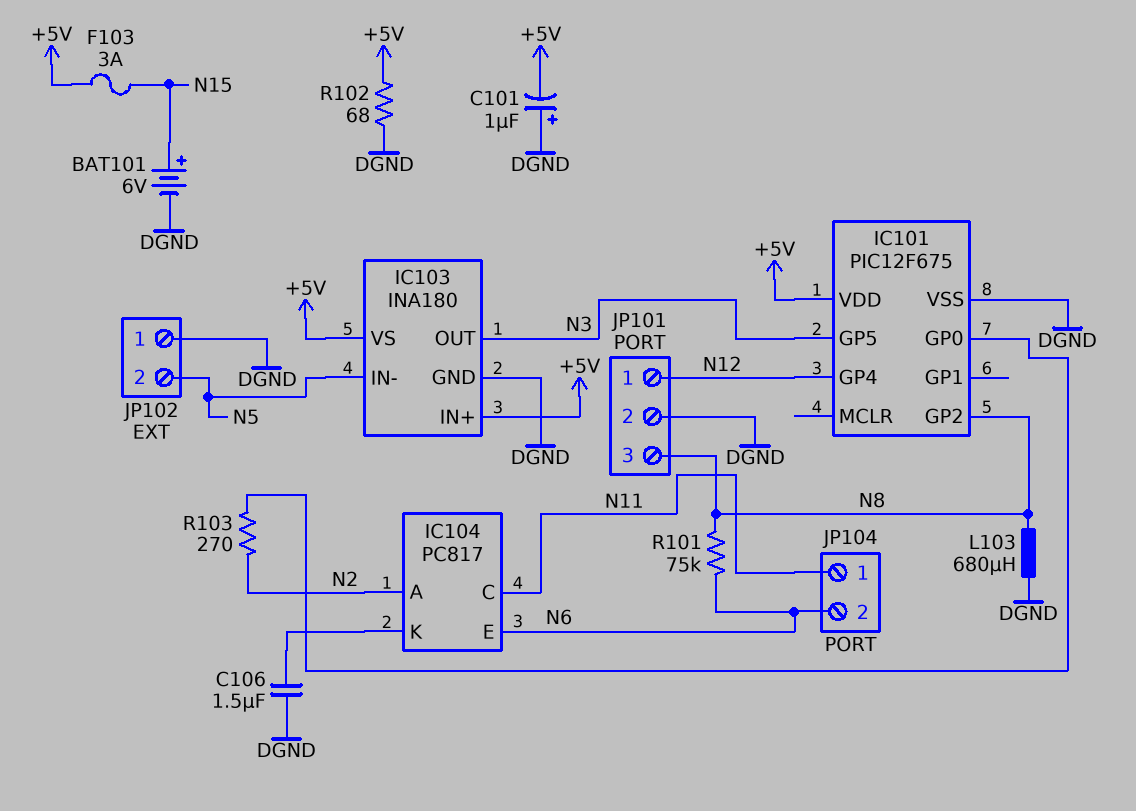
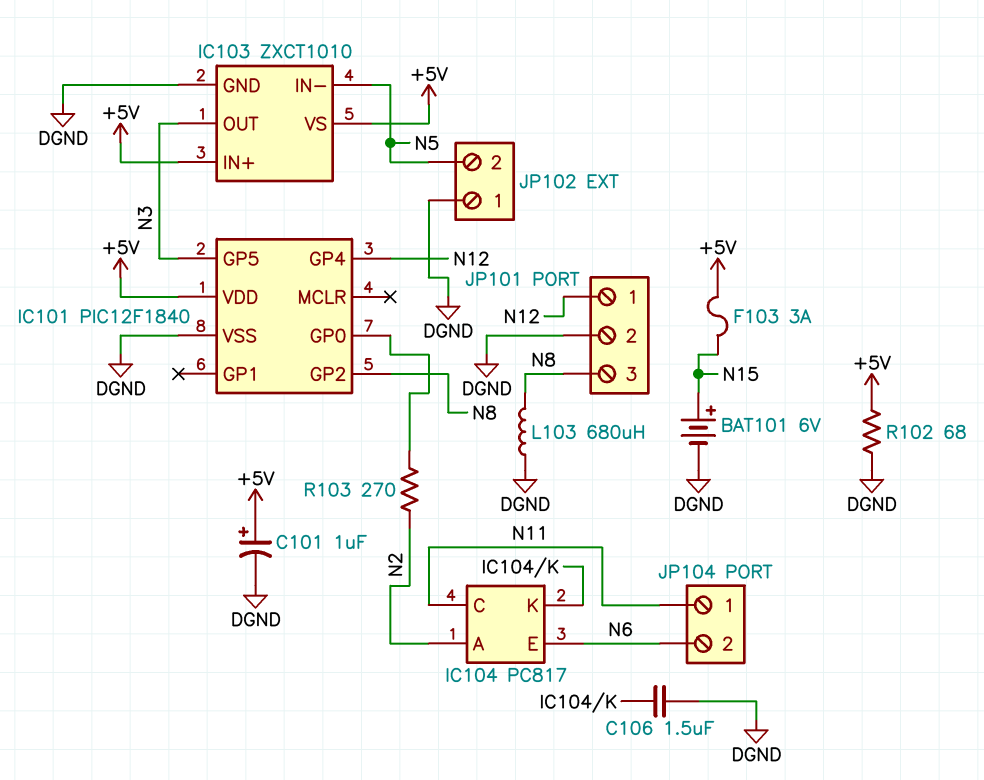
C101: 1uF (plus DGND, minus +5V) -> 1uF (plus +5V, minus DGND)
IC101: PIC12F675 -> PIC12F1840
IC103: INA180 -> ZXCT1010
R101: 75k (N6, N8) -> none

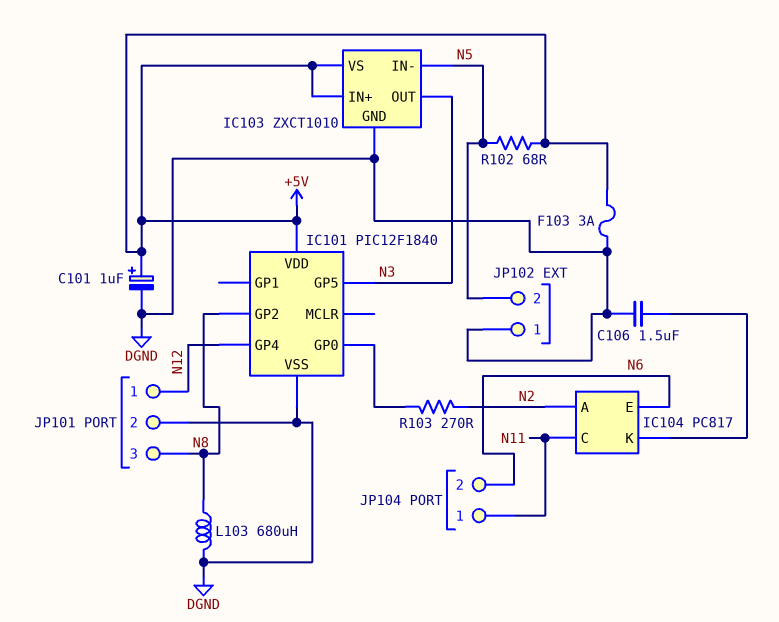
BAT101: 6V (plus N15, minus DGND) -> none
F103: 3A (+5V, N15) -> 3A (+5V, DGND)
R102: 68 (+5V, DGND) -> 68 (+5V, N5)

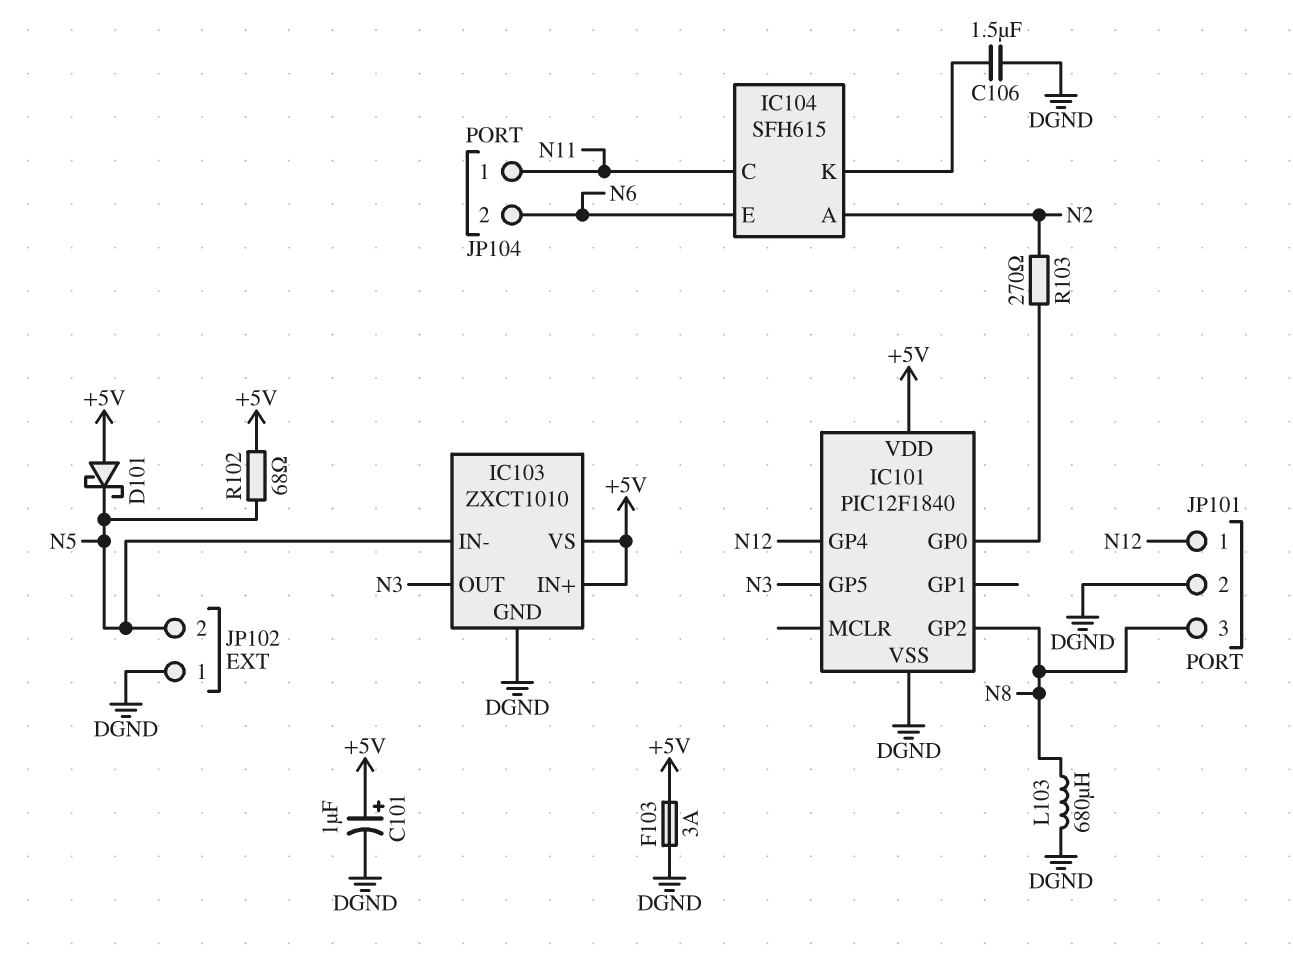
D101: none -> schottky (A +5V, K N5)
IC104: PC817 -> SFH615

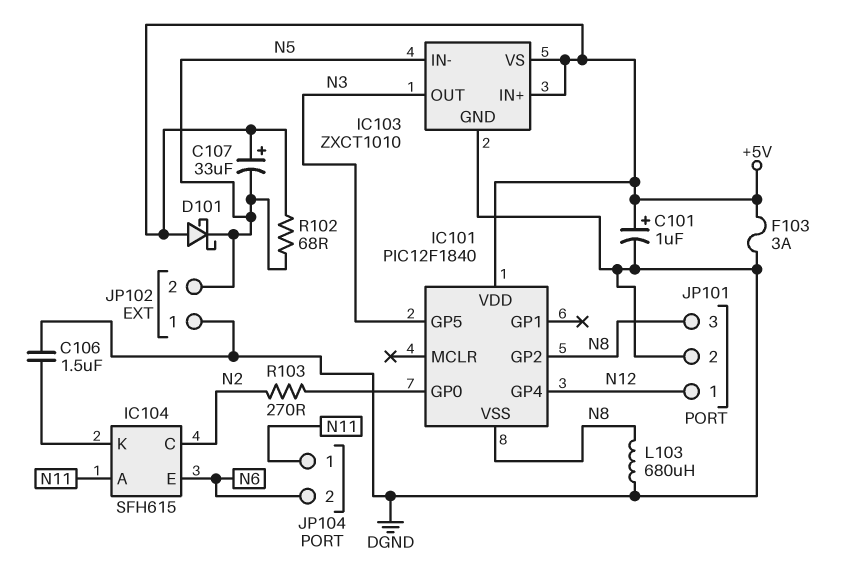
C107: none -> 33uF (plus +5V, minus N5)
IC101 pin VSS: DGND -> N8
IC104 pin A: N2 -> N11
IC104 pin C: N11 -> N2

